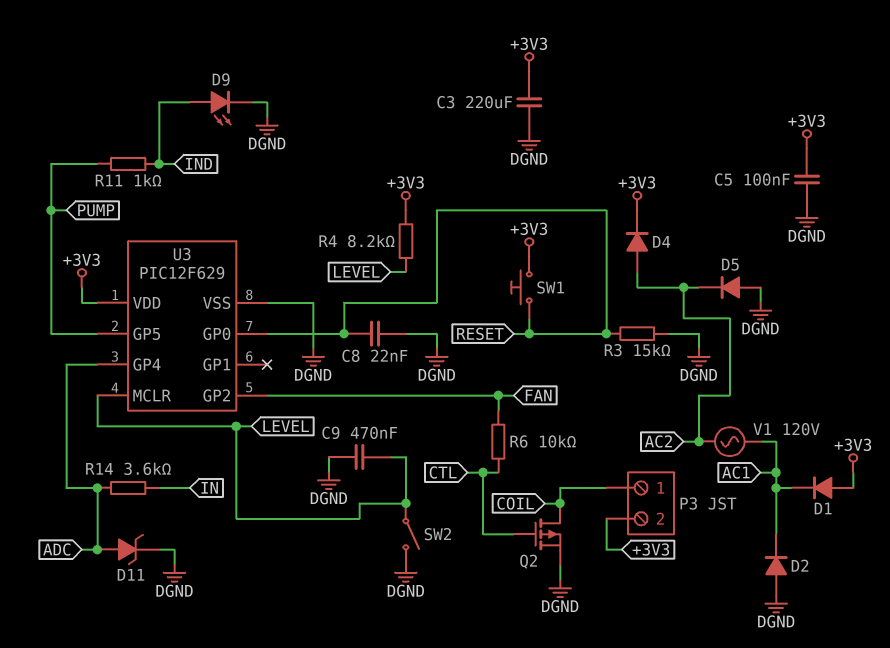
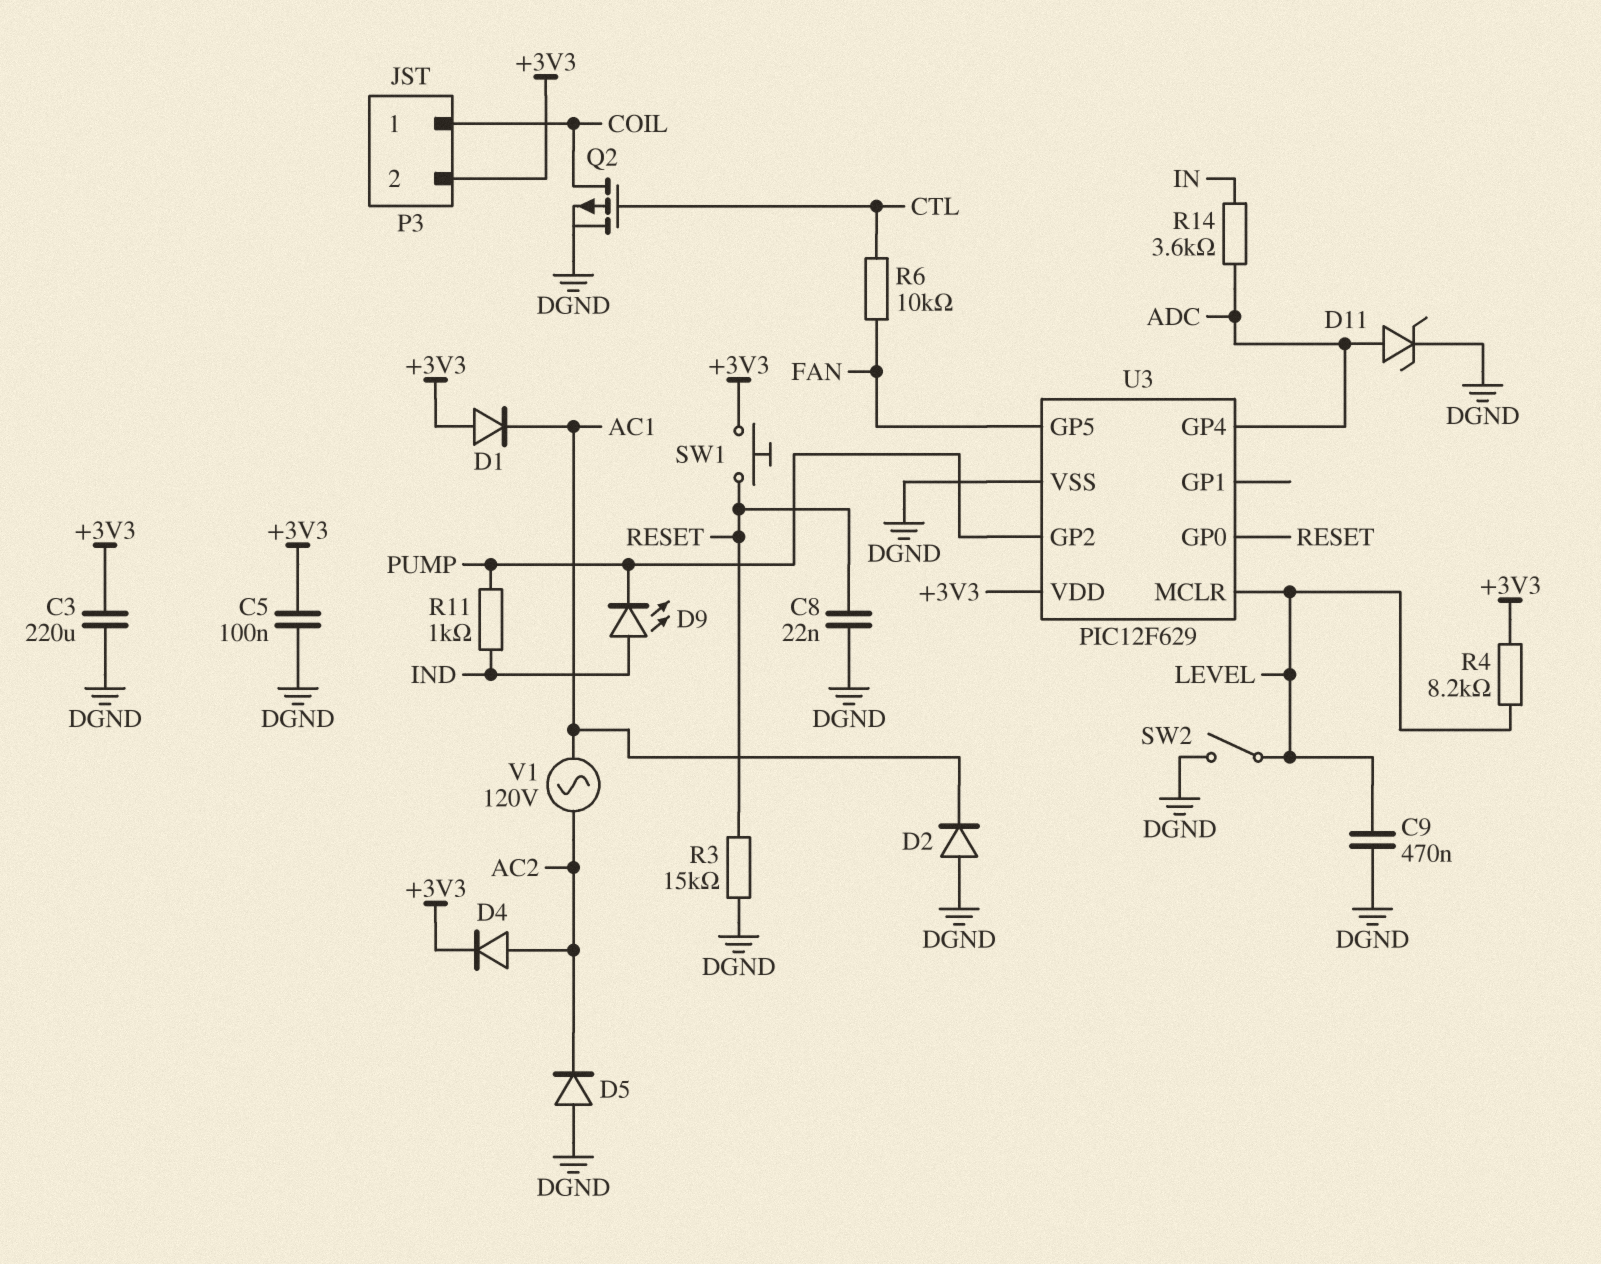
D9: LED (A IND, K DGND) -> LED (A IND, K PUMP)
U3 pin GP2: FAN -> PUMP
U3 pin GP5: PUMP -> FAN

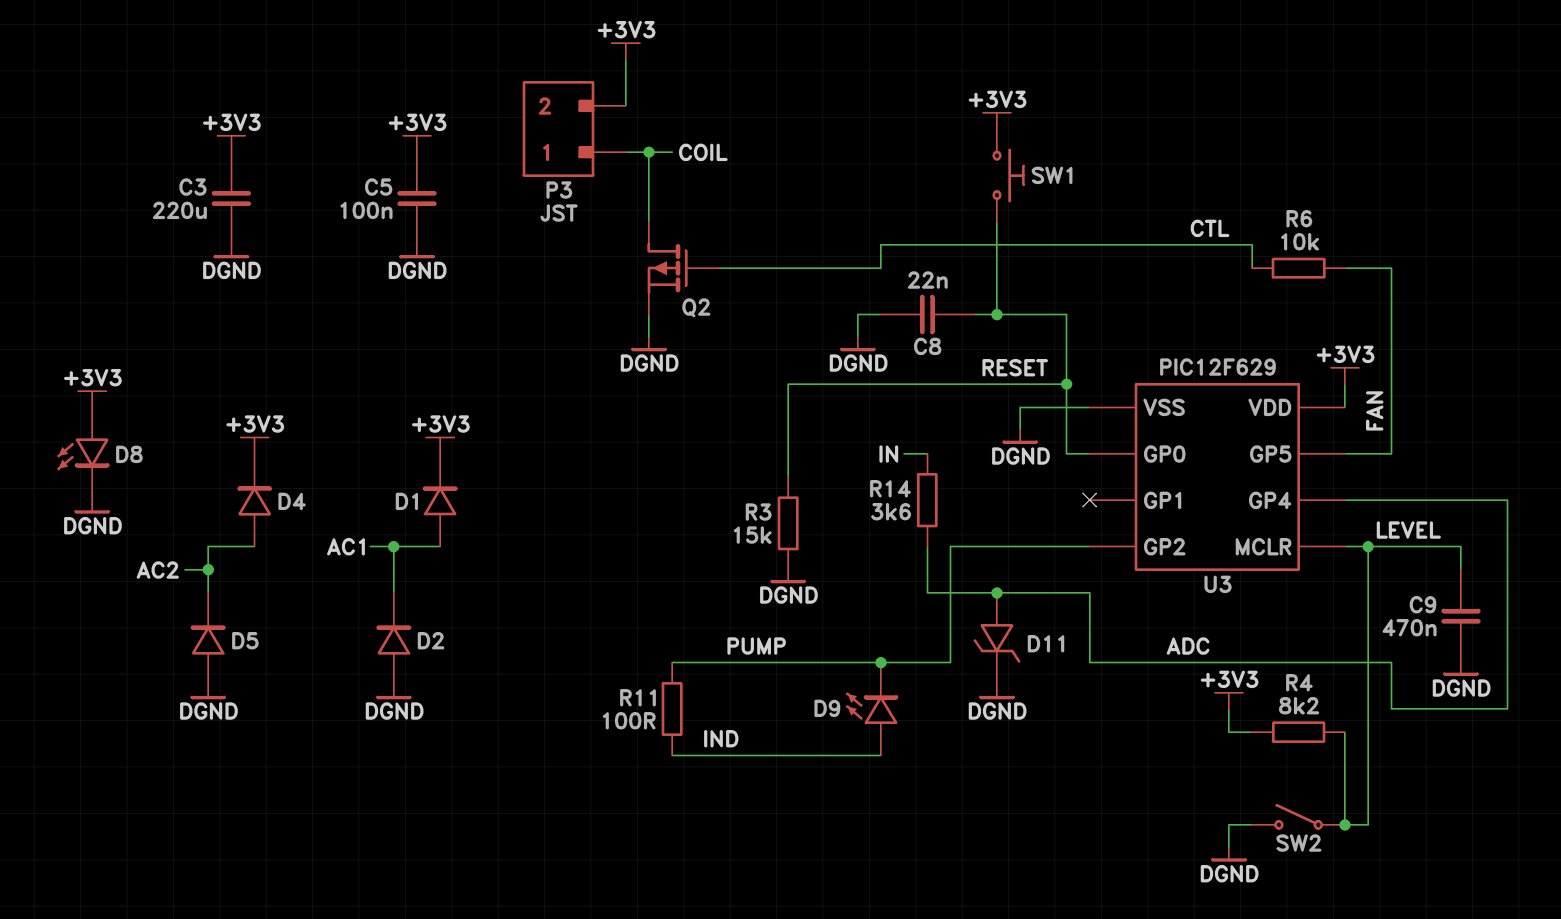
D1: diode (A +3V3, K AC1) -> diode (A AC1, K +3V3)
D8: none -> LED (A +3V3, K DGND)
R11: 1k (IND, PUMP) -> 100 (IND, PUMP)
V1: AC 120V (AC1, AC2) -> none

